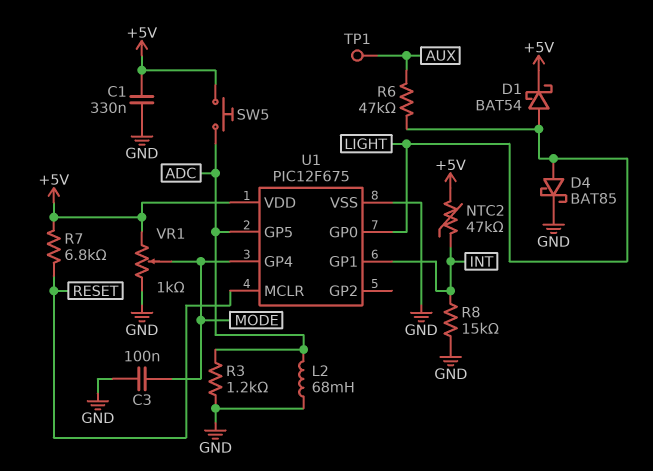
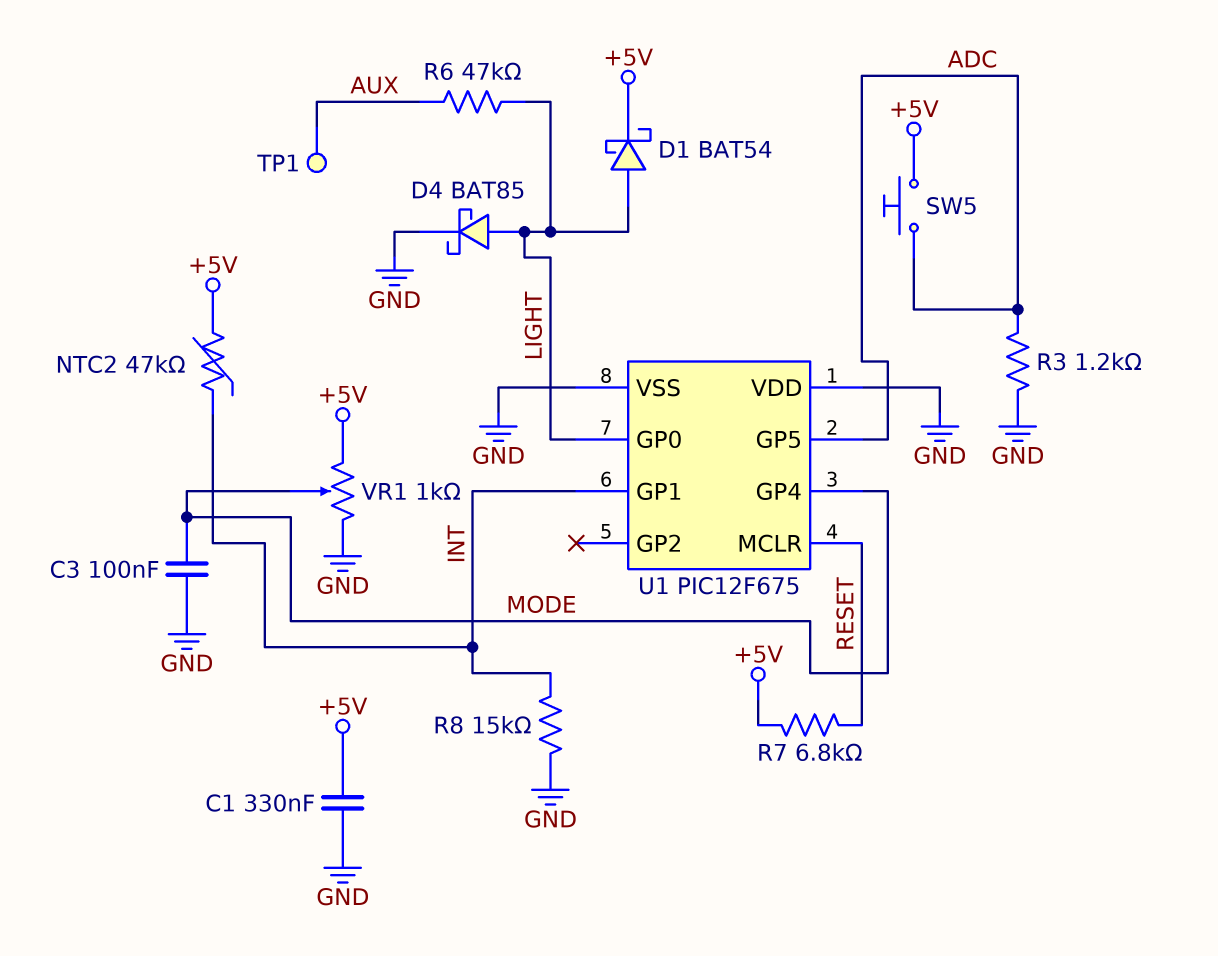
L2: 68mH (ADC, GND) -> none
U1 pin VDD: +5V -> GND

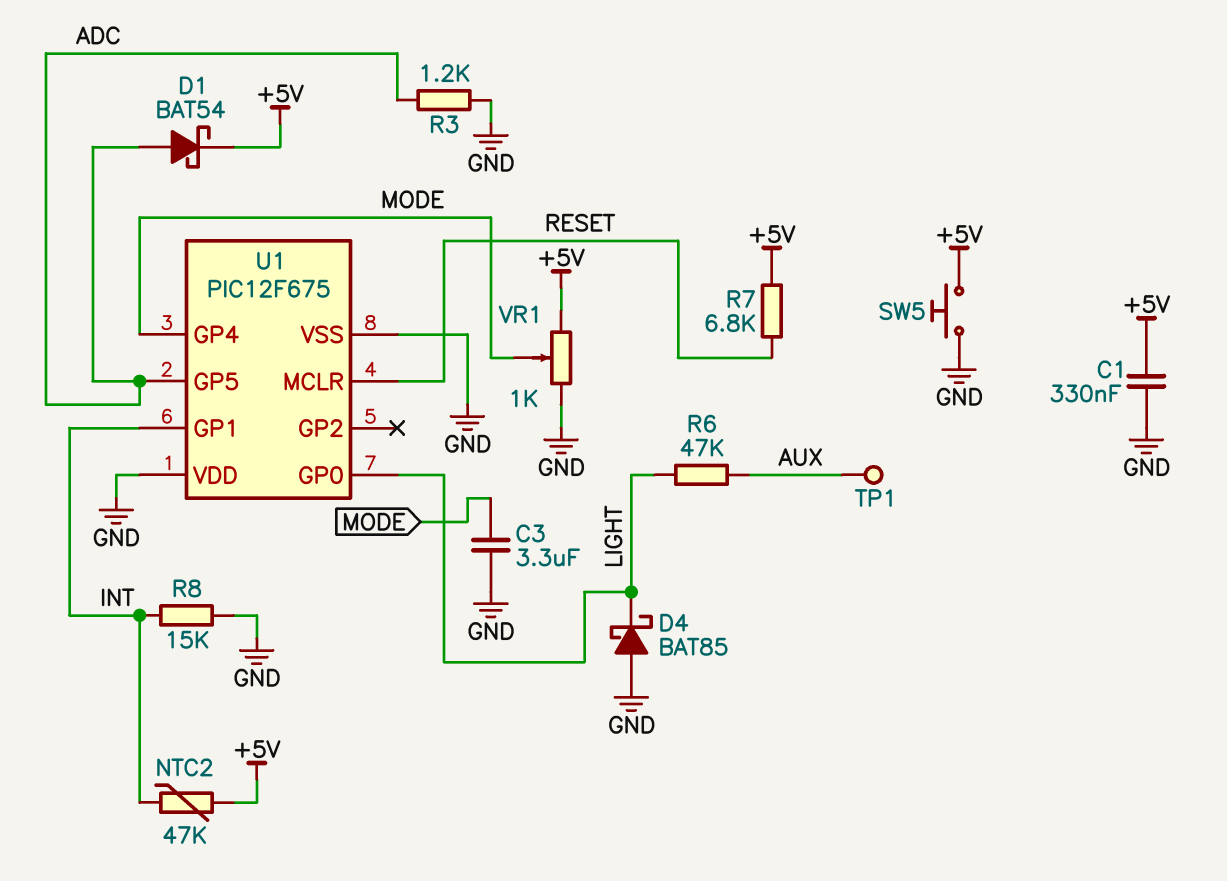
C3: 100nF (GND, MODE) -> 3.3uF (GND, MODE)
D1: schottky BAT54 (A LIGHT, K +5V) -> schottky BAT54 (A ADC, K +5V)
D4: schottky BAT85 (A LIGHT, K GND) -> schottky BAT85 (A GND, K LIGHT)
SW5: button (+5V, ADC) -> button (+5V, GND)

